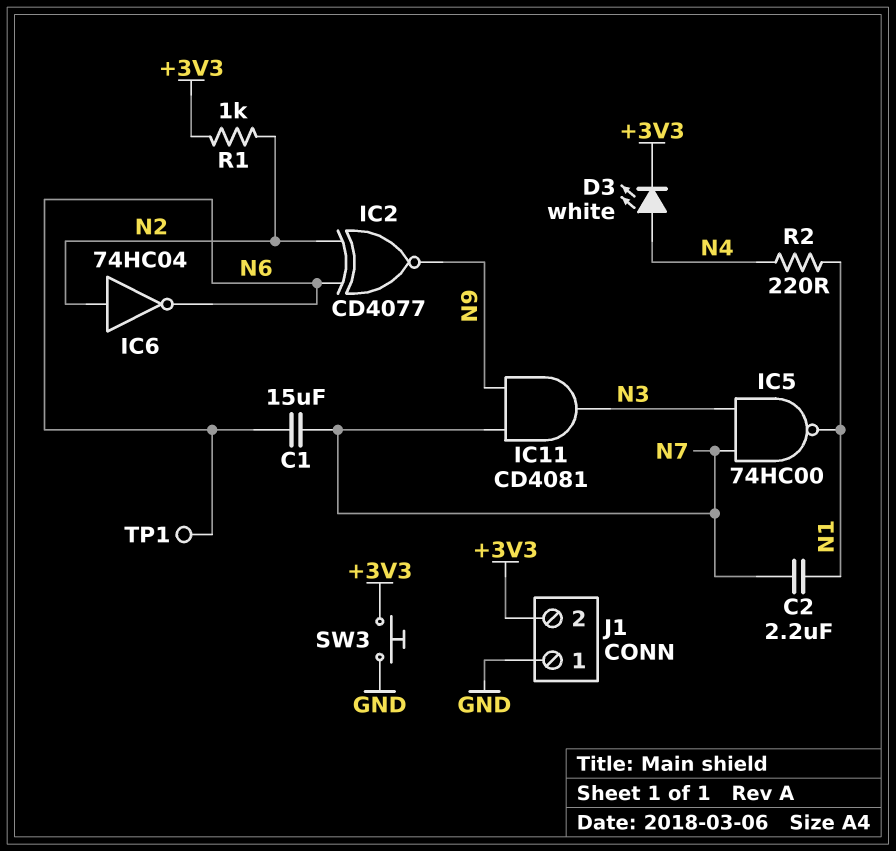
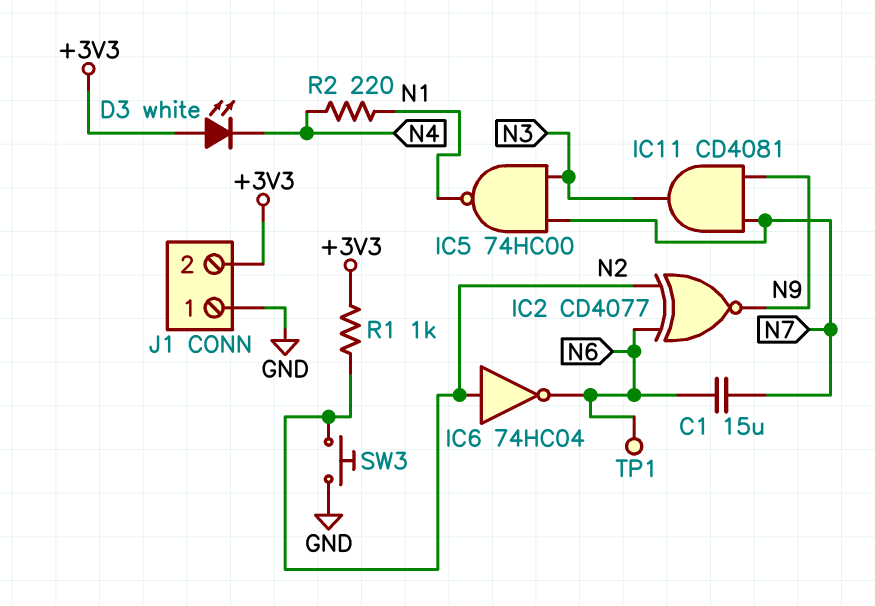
C2: 2.2uF (N1, N7) -> none
D3: LED white (A N4, K +3V3) -> LED white (A +3V3, K N4)
SW3: button (+3V3, GND) -> button (GND, N2)

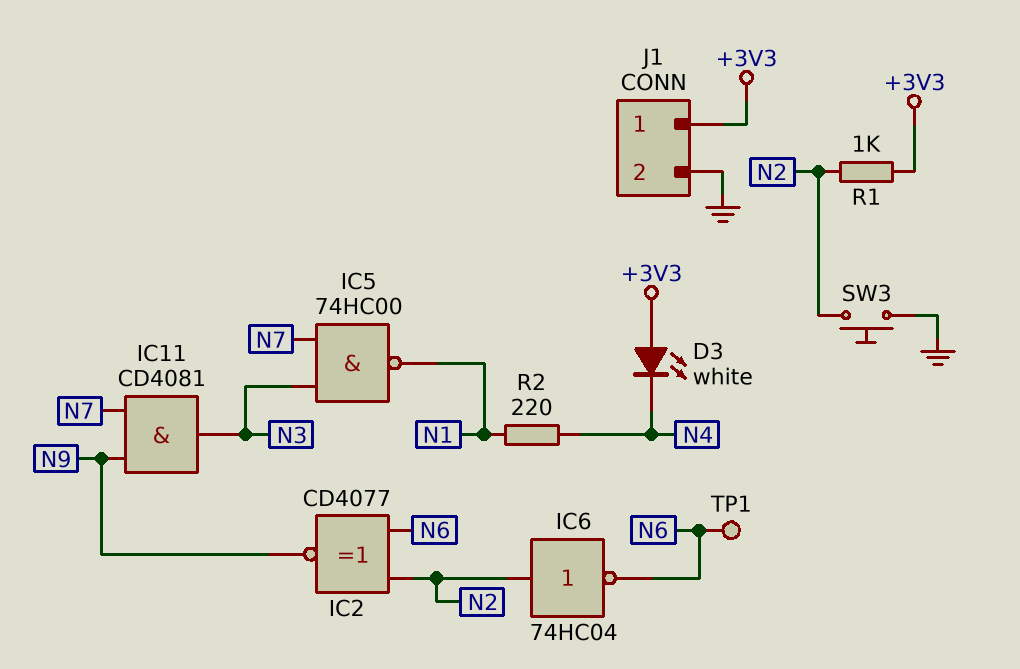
C1: 15uF (N6, N7) -> none
J1 pin 1: GND -> +3V3
J1 pin 2: +3V3 -> GND

